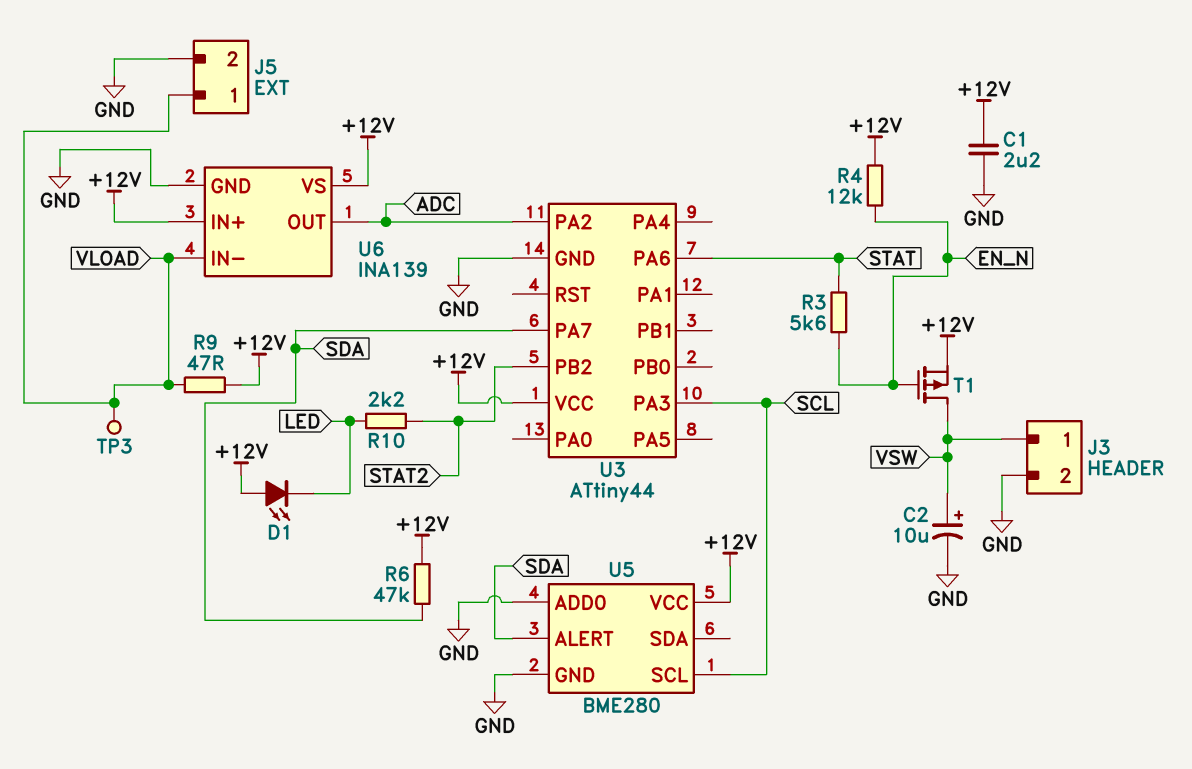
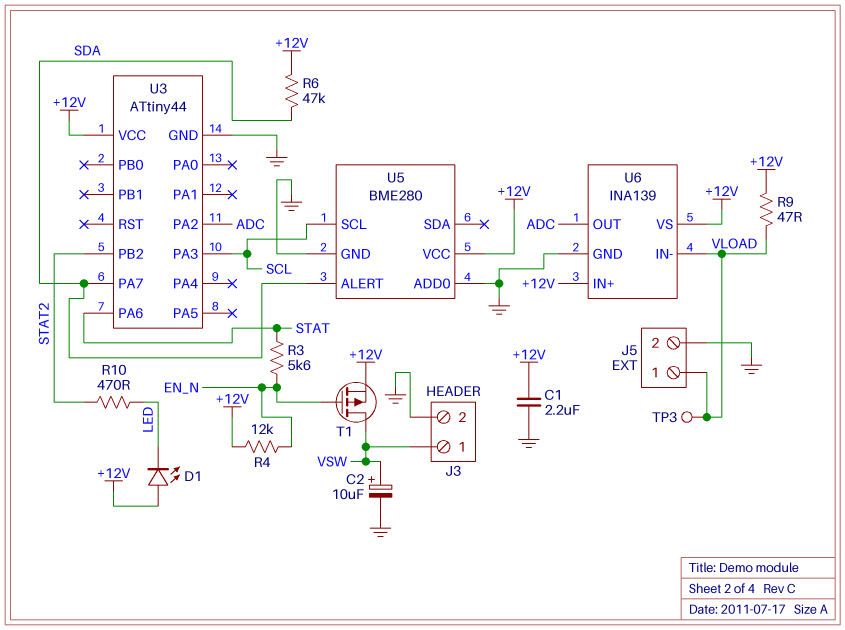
R10: 2.2k (LED, STAT2) -> 470 (LED, STAT2)

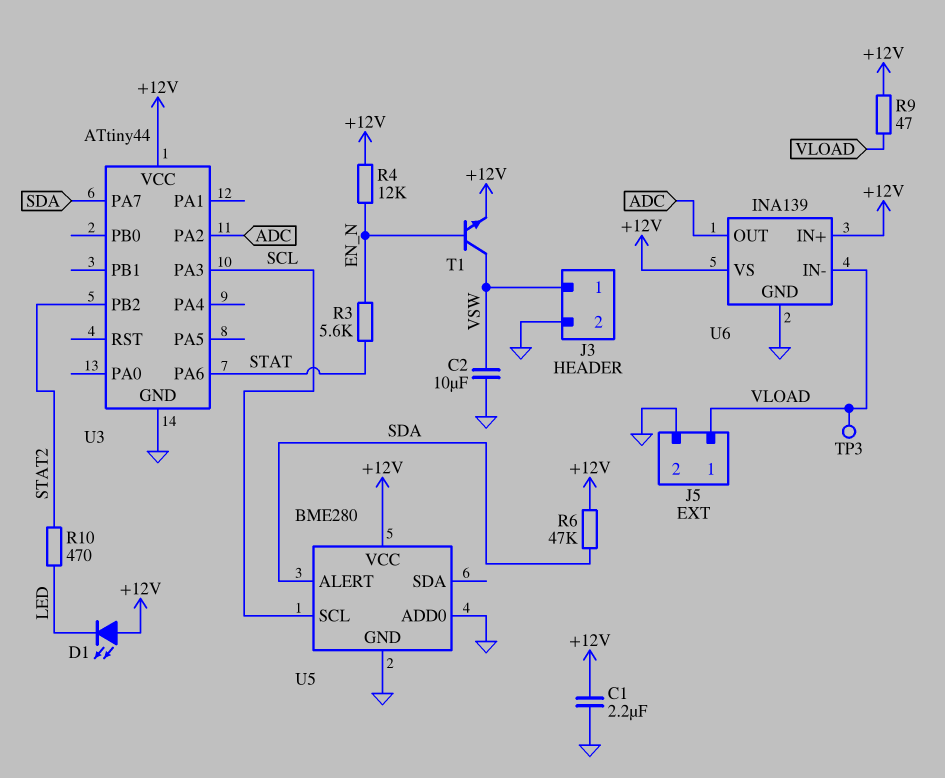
C2: 10uF (plus VSW, minus GND) -> 10uF (GND, VSW)
T1: PMOS (G EN_N, D VSW, S +12V) -> NPN (B EN_N, C VSW, E +12V)

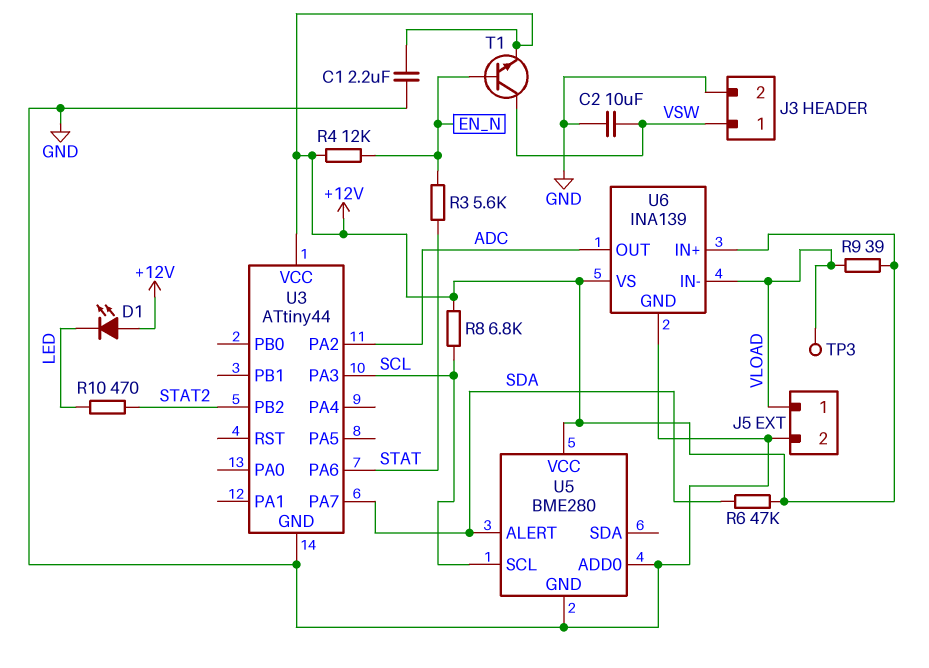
R8: none -> 6.8k (+12V, SCL)
R9: 47 (+12V, VLOAD) -> 39 (+12V, VLOAD)

